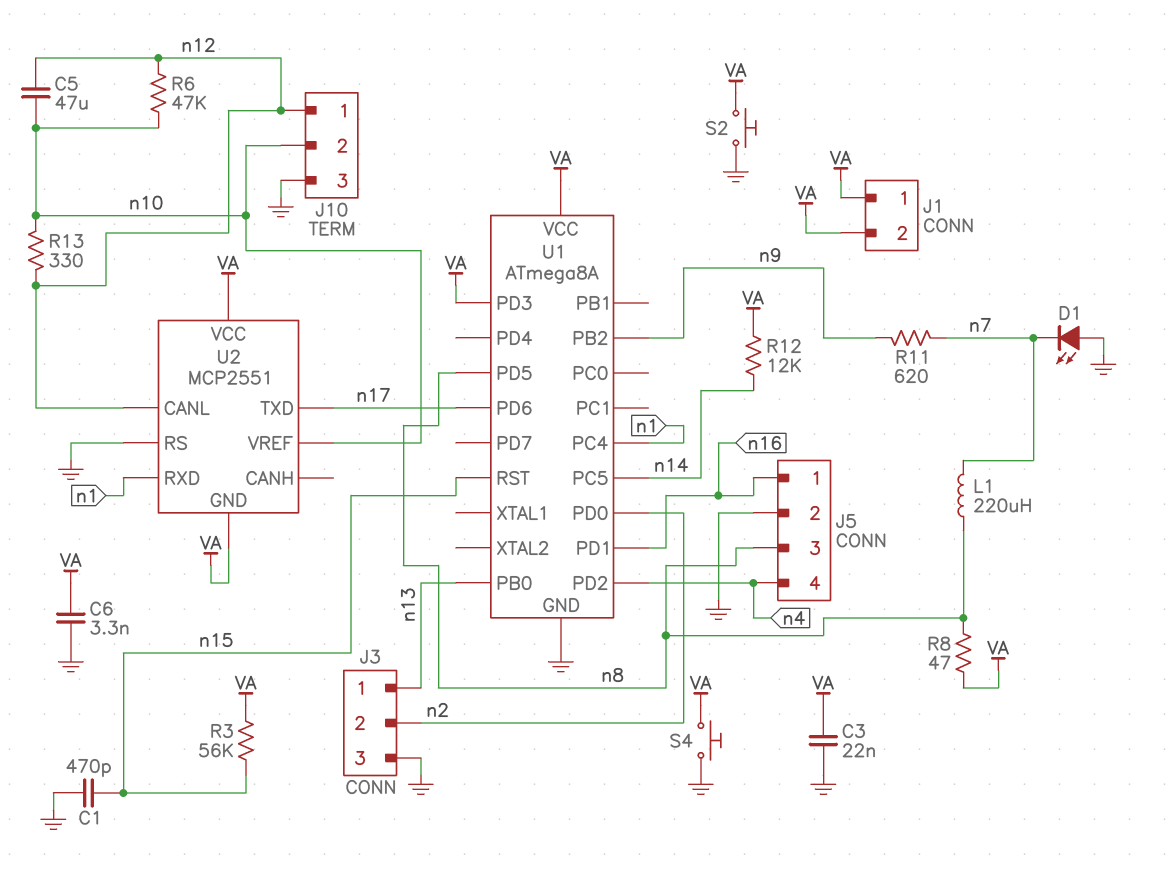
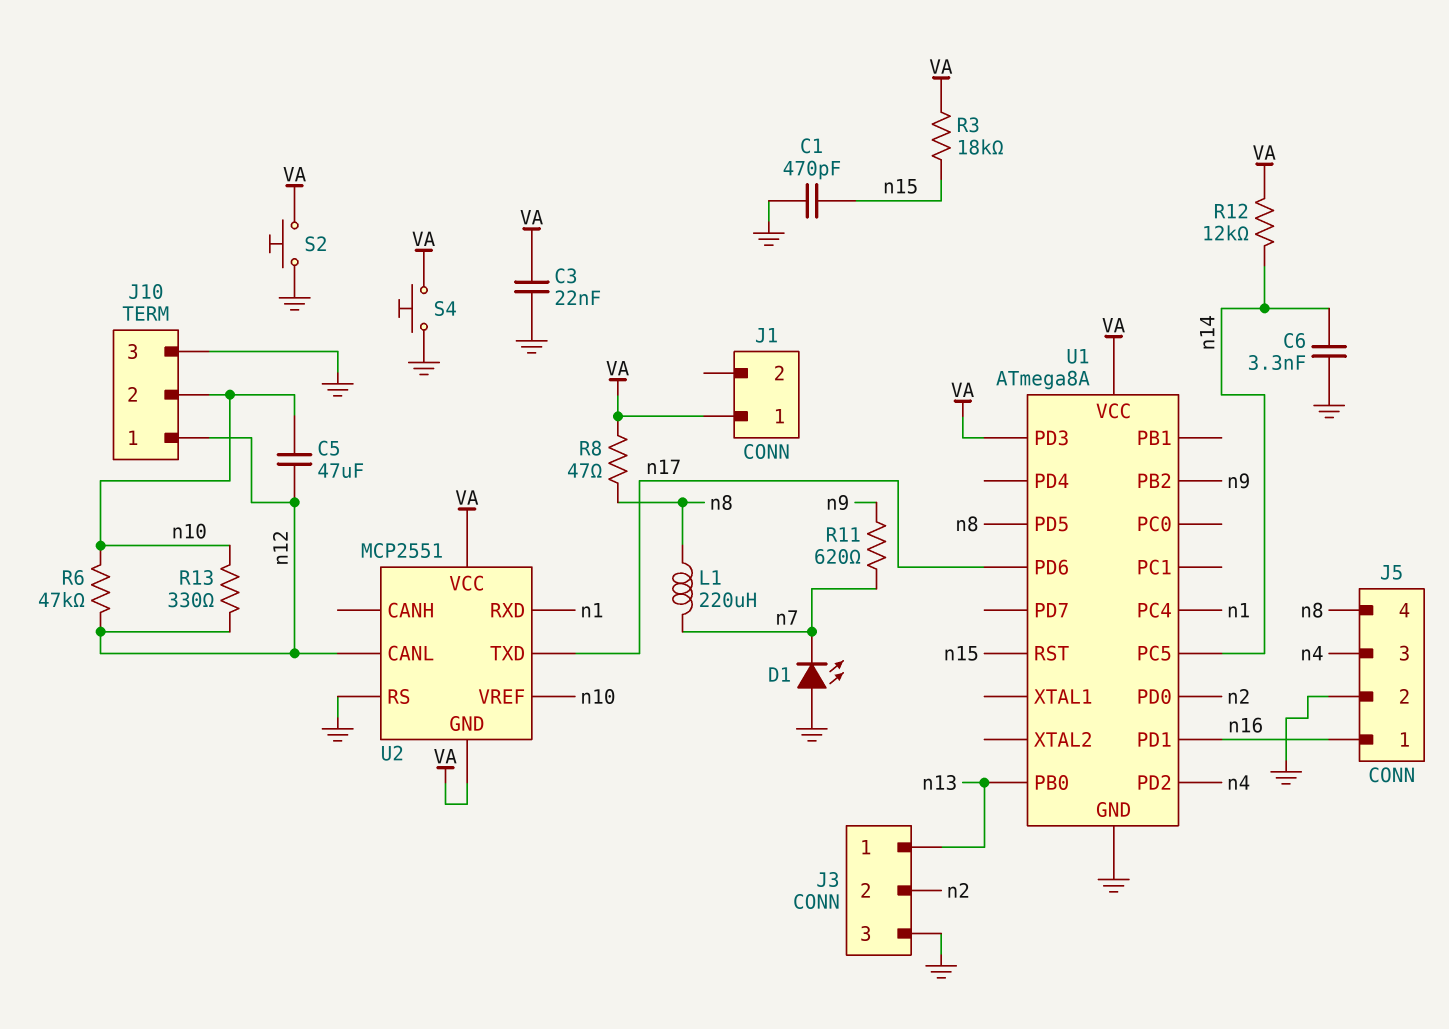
C6: 3.3nF (GND, VA) -> 3.3nF (GND, n14)
J1 pin 2: VA -> none
J5 pin 3: n8 -> n4
J5 pin 4: n4 -> n8
R3: 56k (VA, n15) -> 18k (VA, n15)

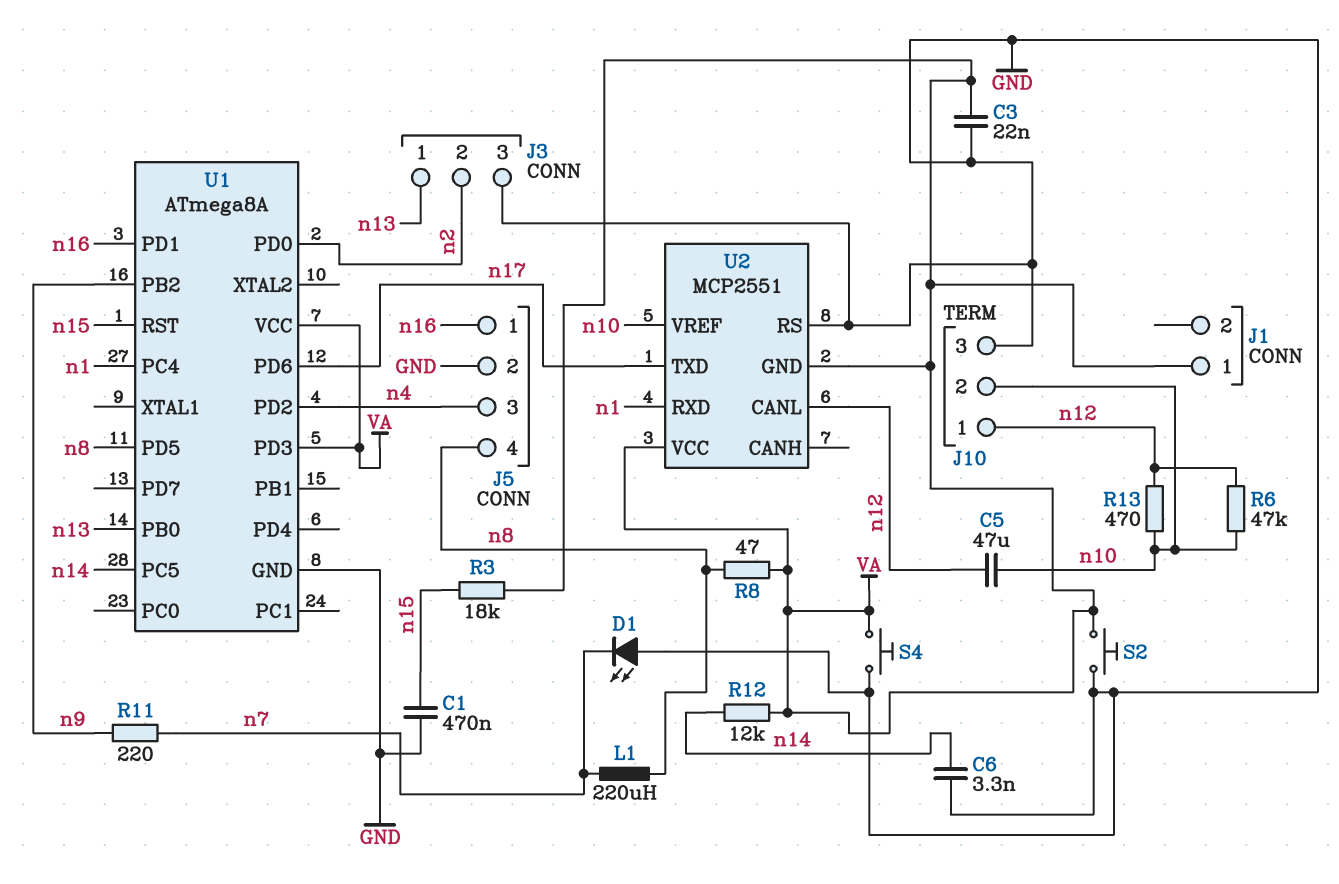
C1: 470pF (GND, n15) -> 470nF (GND, n15)
R11: 620 (n7, n9) -> 220 (n7, n9)
R13: 330 (n10, n12) -> 470 (n10, n12)

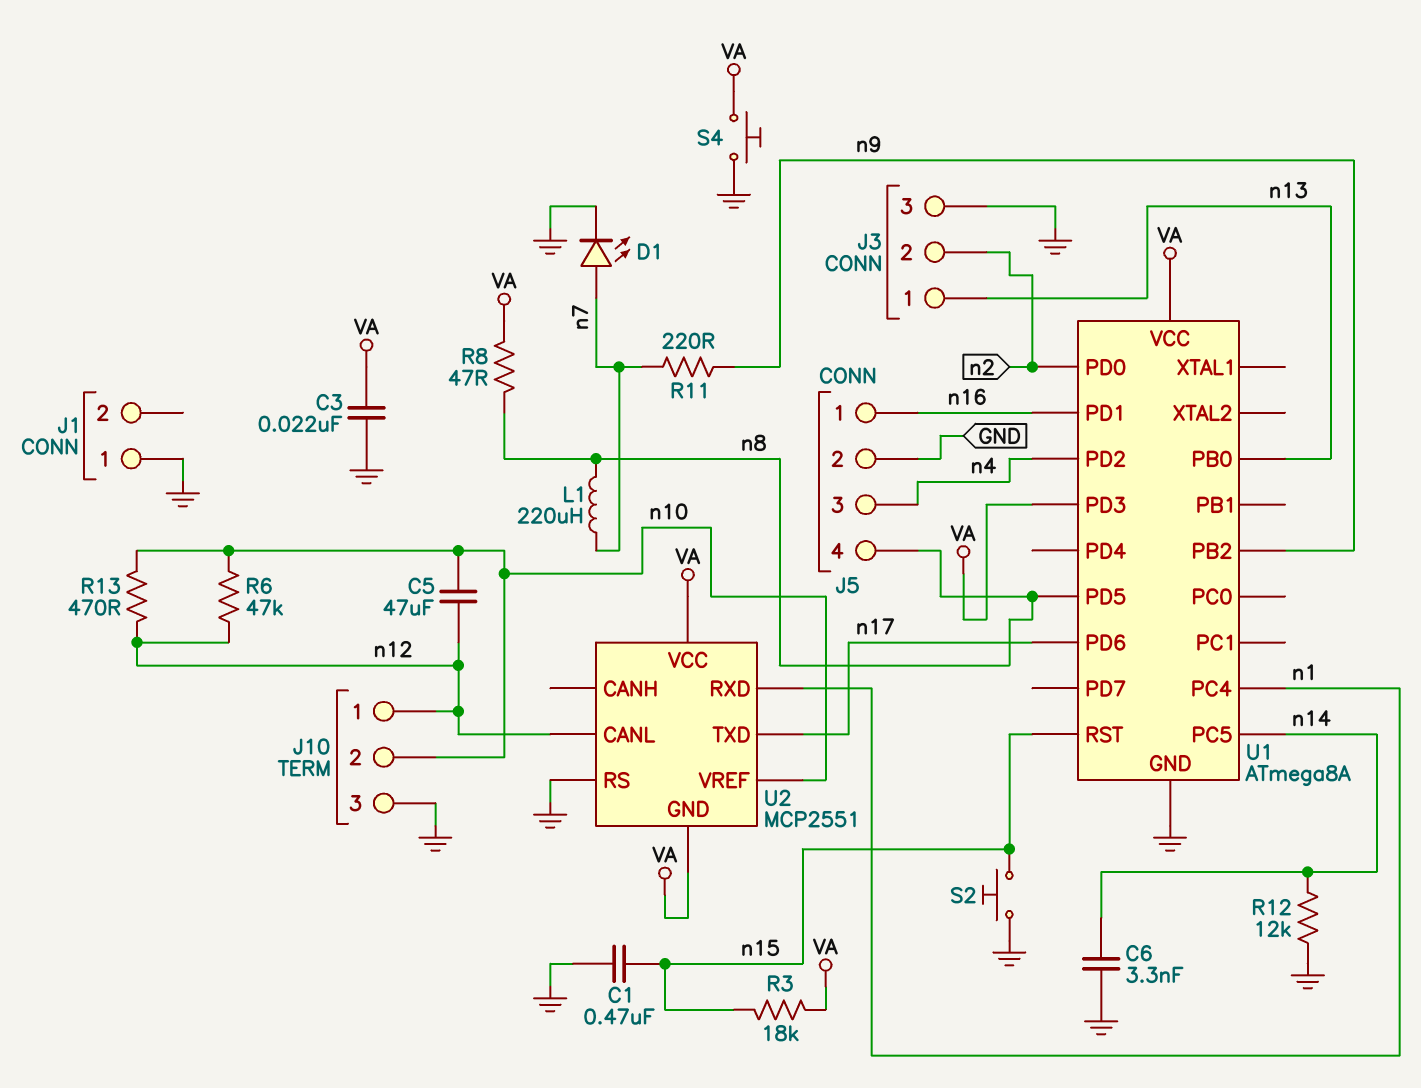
D1: LED (A GND, K n7) -> LED (A n7, K GND)
J1 pin 1: VA -> GND
R12: 12k (VA, n14) -> 12k (GND, n14)
S2: button (GND, VA) -> button (GND, n15)

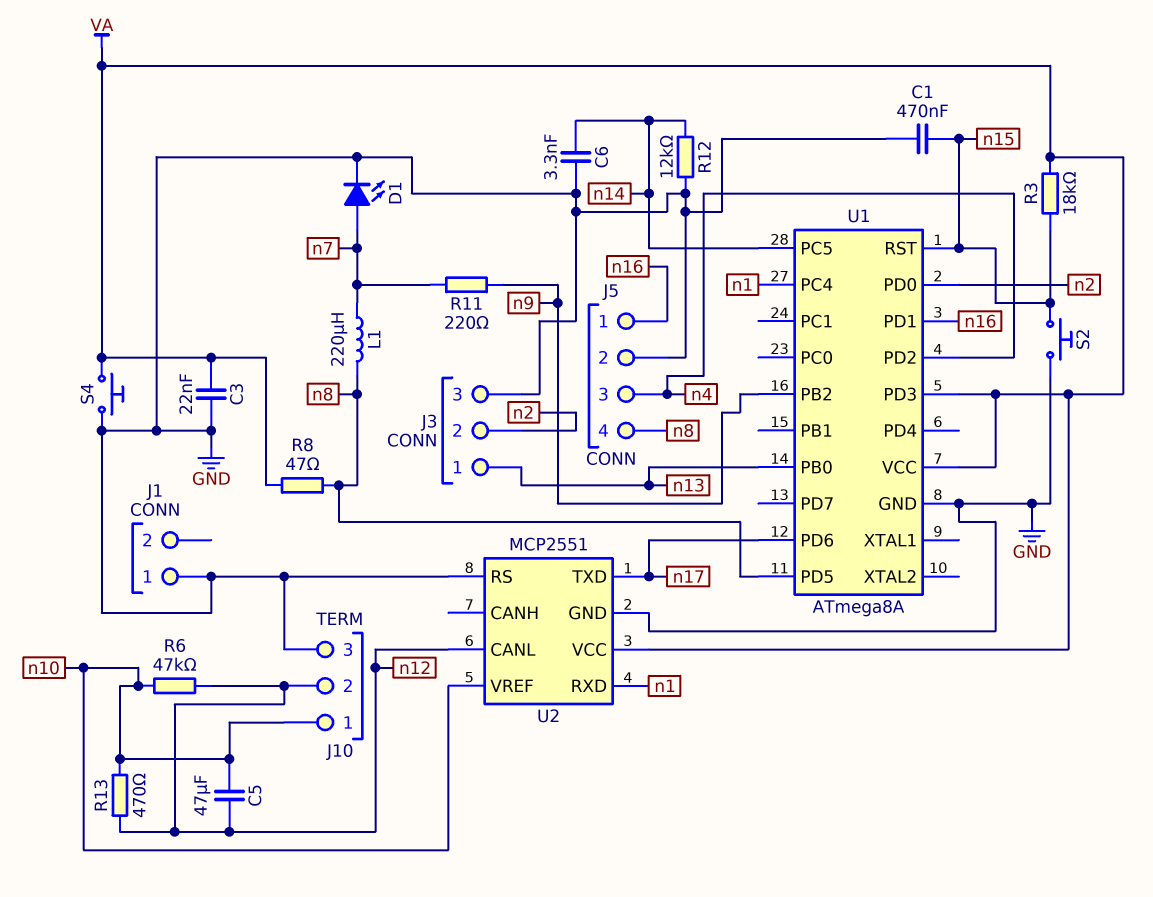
J10 pin 1: n12 -> n10
J10 pin 2: n10 -> n12
U2 pin GND: VA -> GND

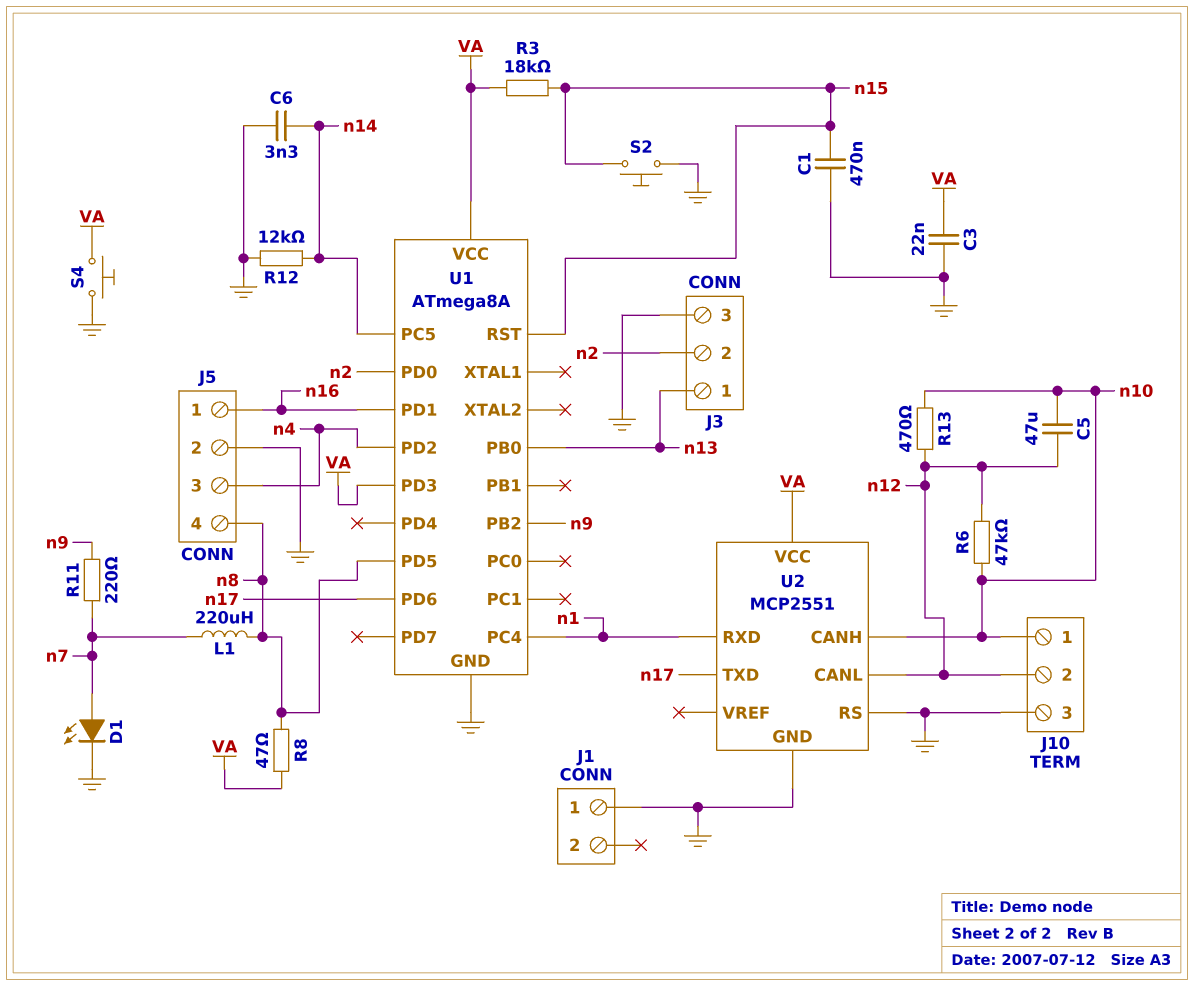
U2 pin CANH: none -> n10
U2 pin VREF: n10 -> none

